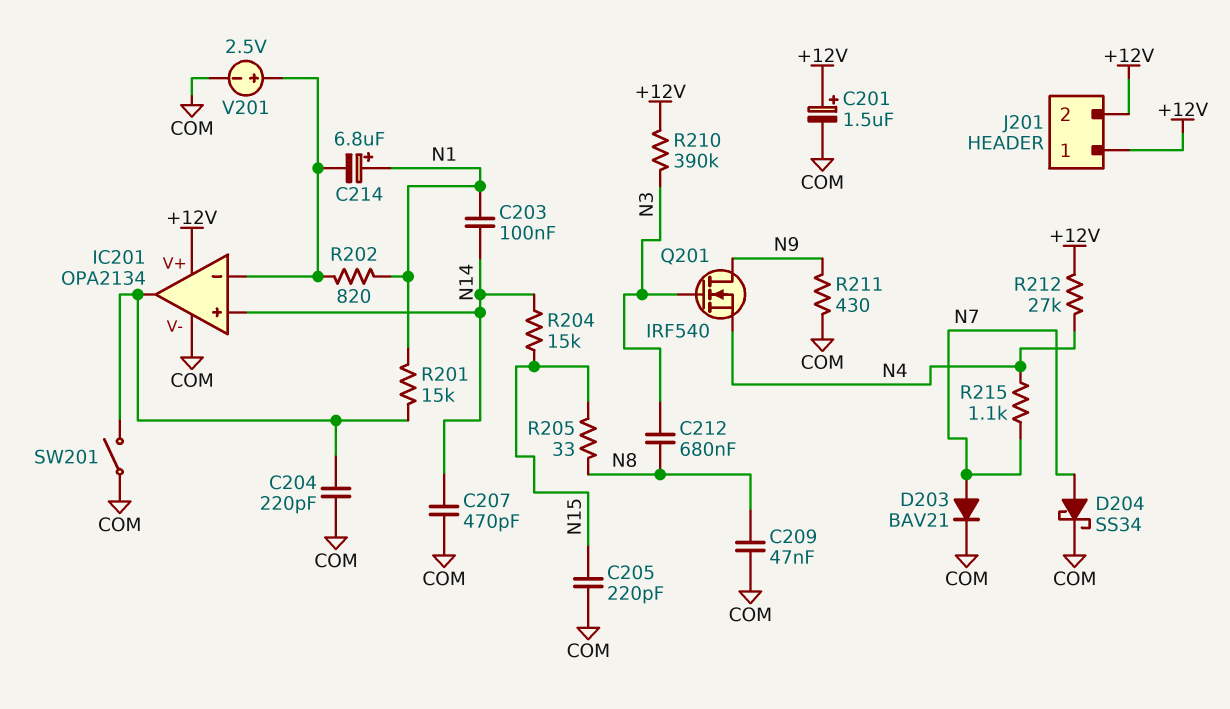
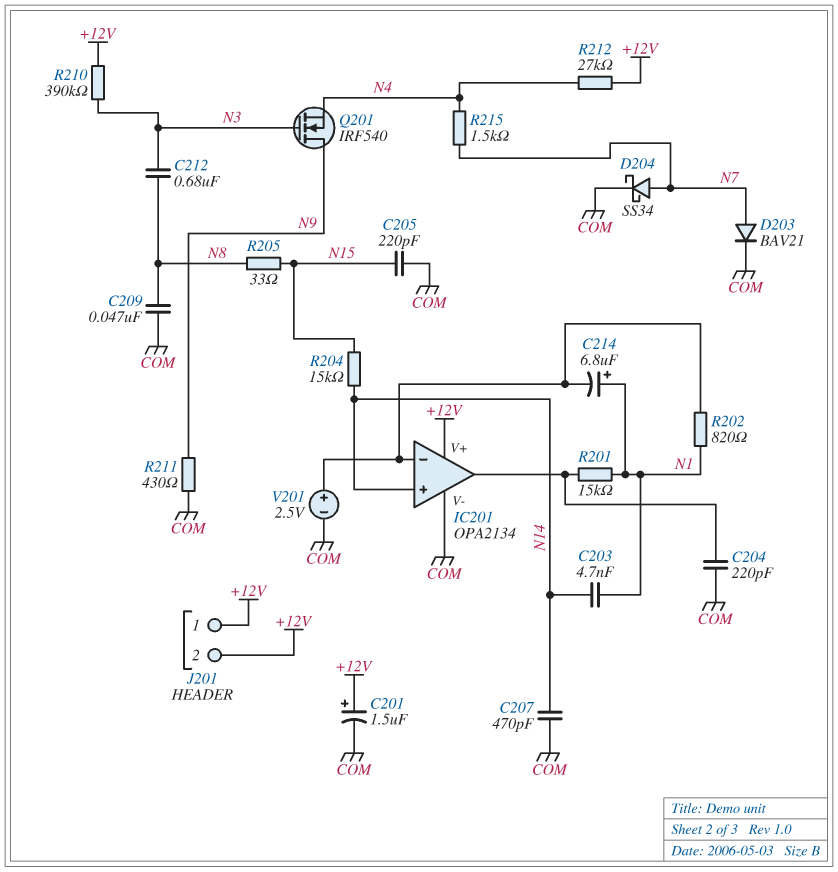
C203: 100nF (N1, N14) -> 4.7nF (N1, N14)
R215: 1.1k (N4, N7) -> 1.5k (N4, N7)
SW201: switch (COM, IC201/out) -> none

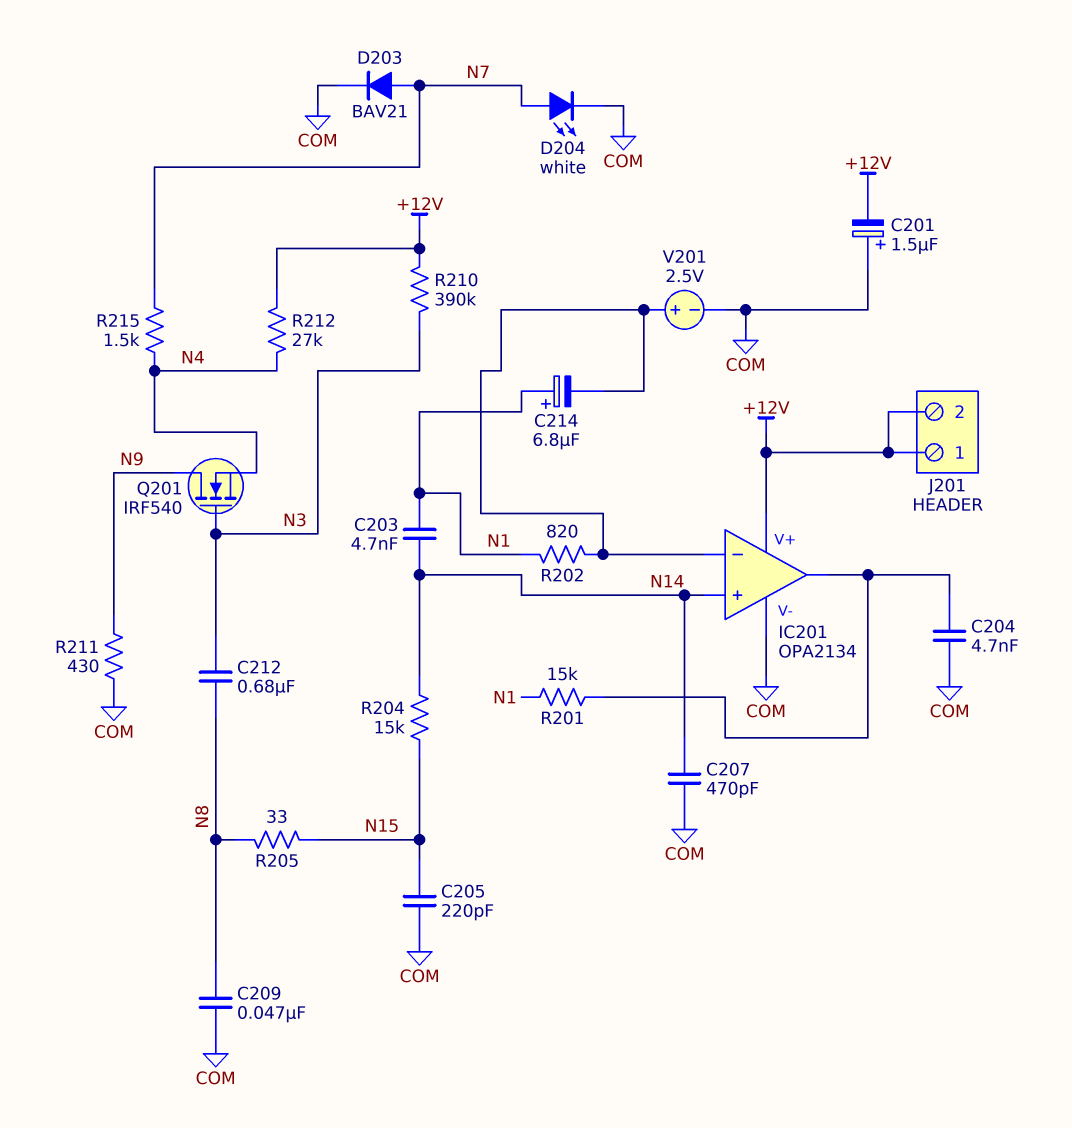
C201: 1.5uF (plus +12V, minus COM) -> 1.5uF (plus COM, minus +12V)
C204: 220pF (COM, IC201/out) -> 4.7nF (COM, IC201/out)
D204: schottky SS34 (A N7, K COM) -> LED white (A N7, K COM)

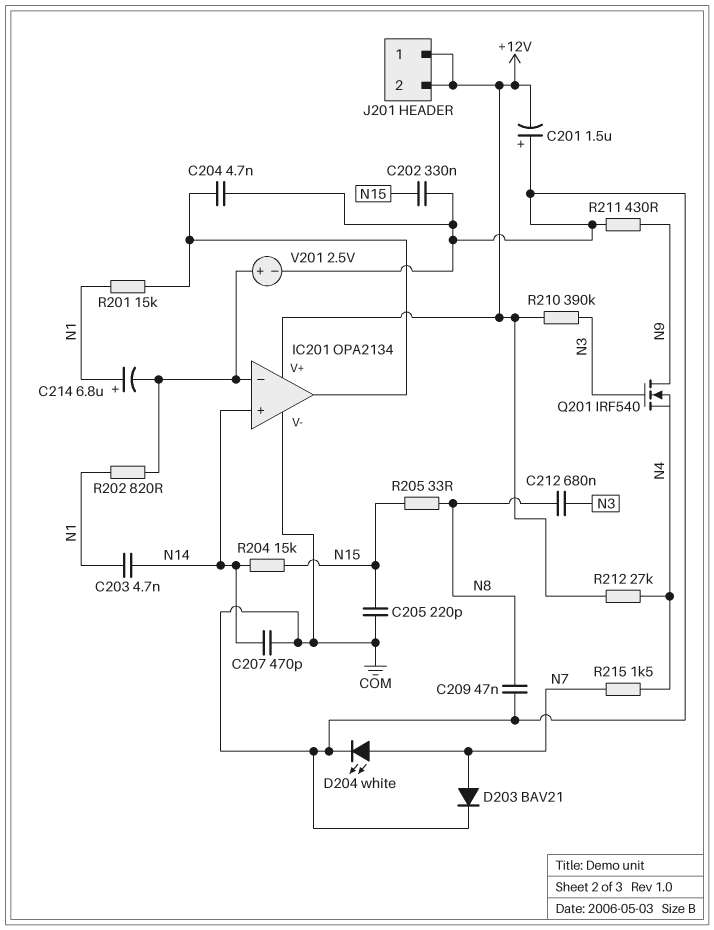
C202: none -> 330nF (COM, N15)

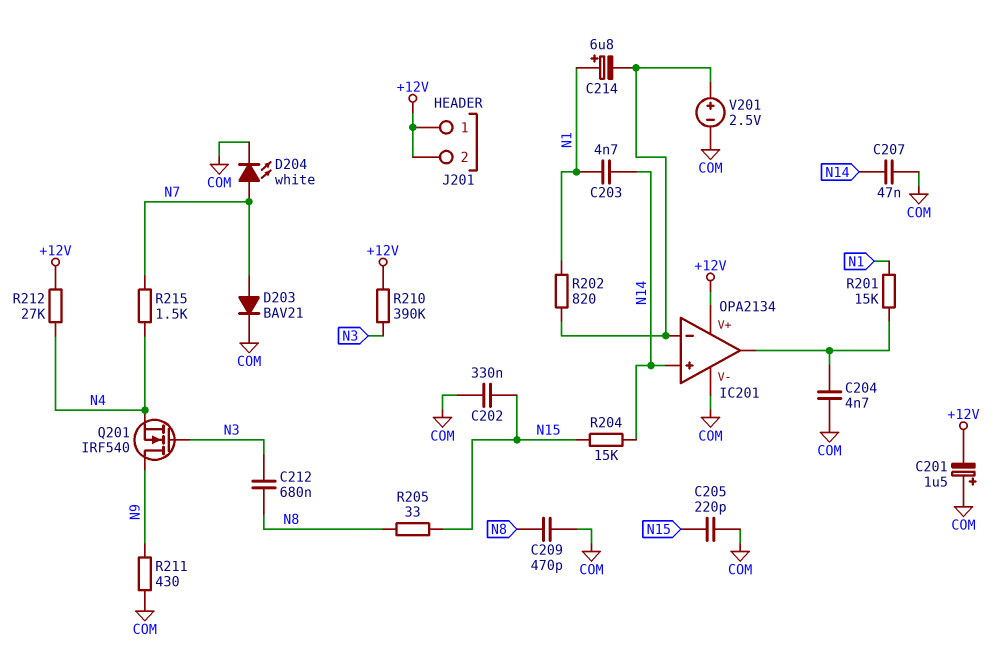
C207: 470pF (COM, N14) -> 47nF (COM, N14)
C209: 47nF (COM, N8) -> 470pF (COM, N8)

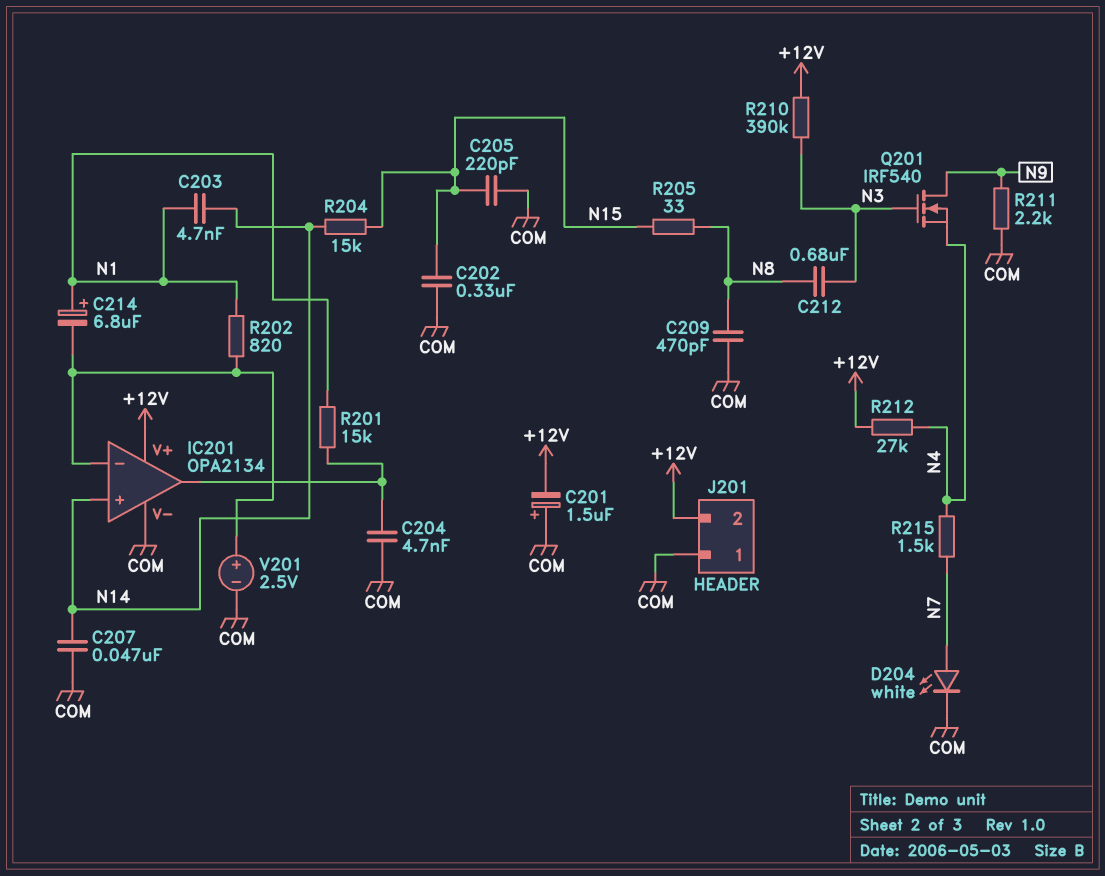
D203: diode BAV21 (A N7, K COM) -> none
J201 pin 1: +12V -> COM
R211: 430 (COM, N9) -> 2.2k (COM, N9)

